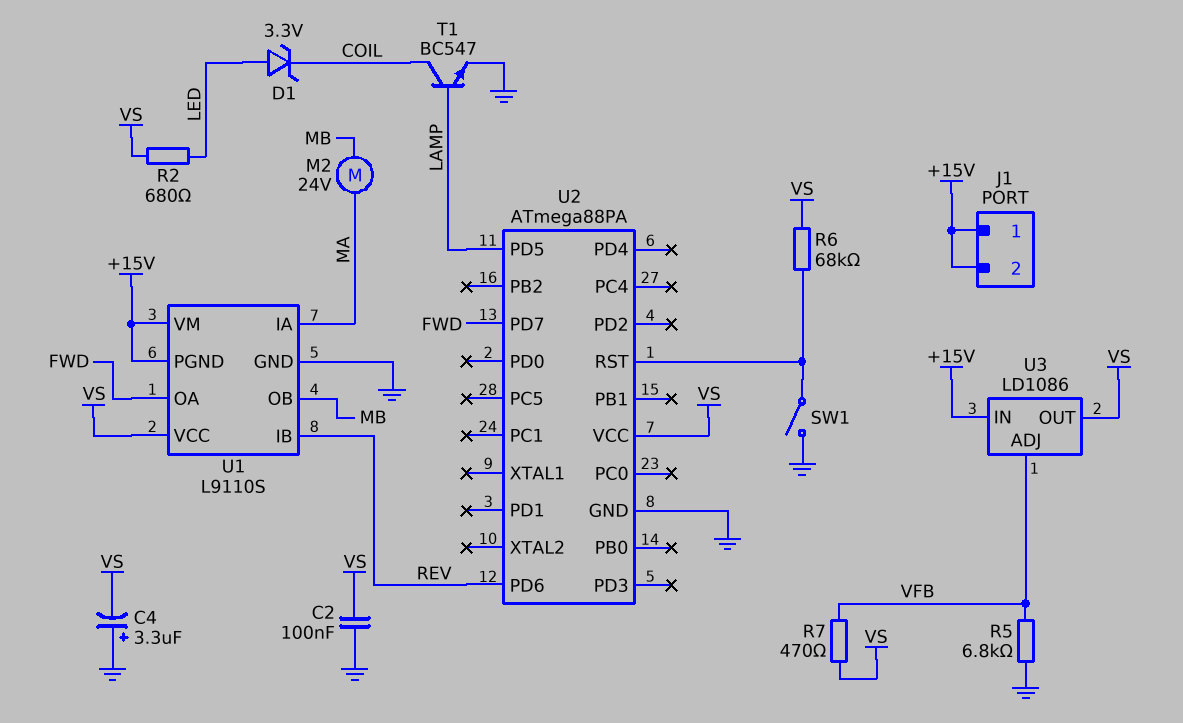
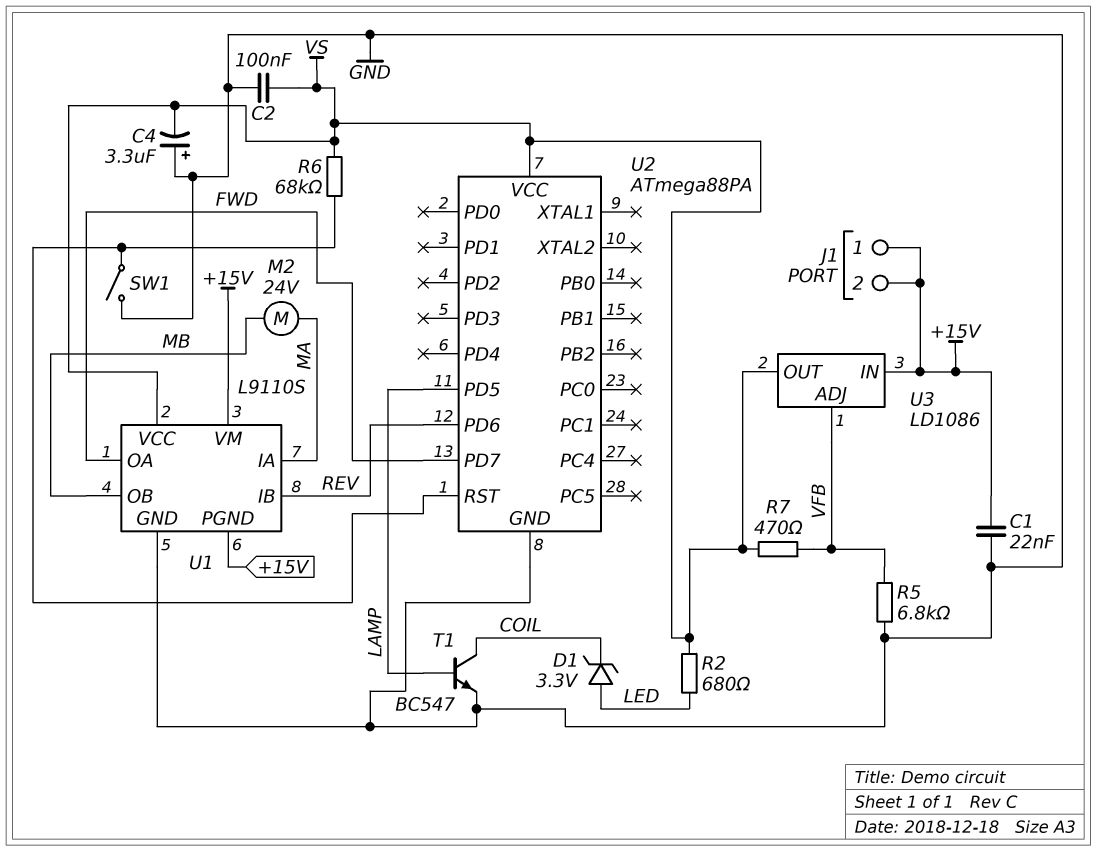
C1: none -> 22nF (+15V, GND)

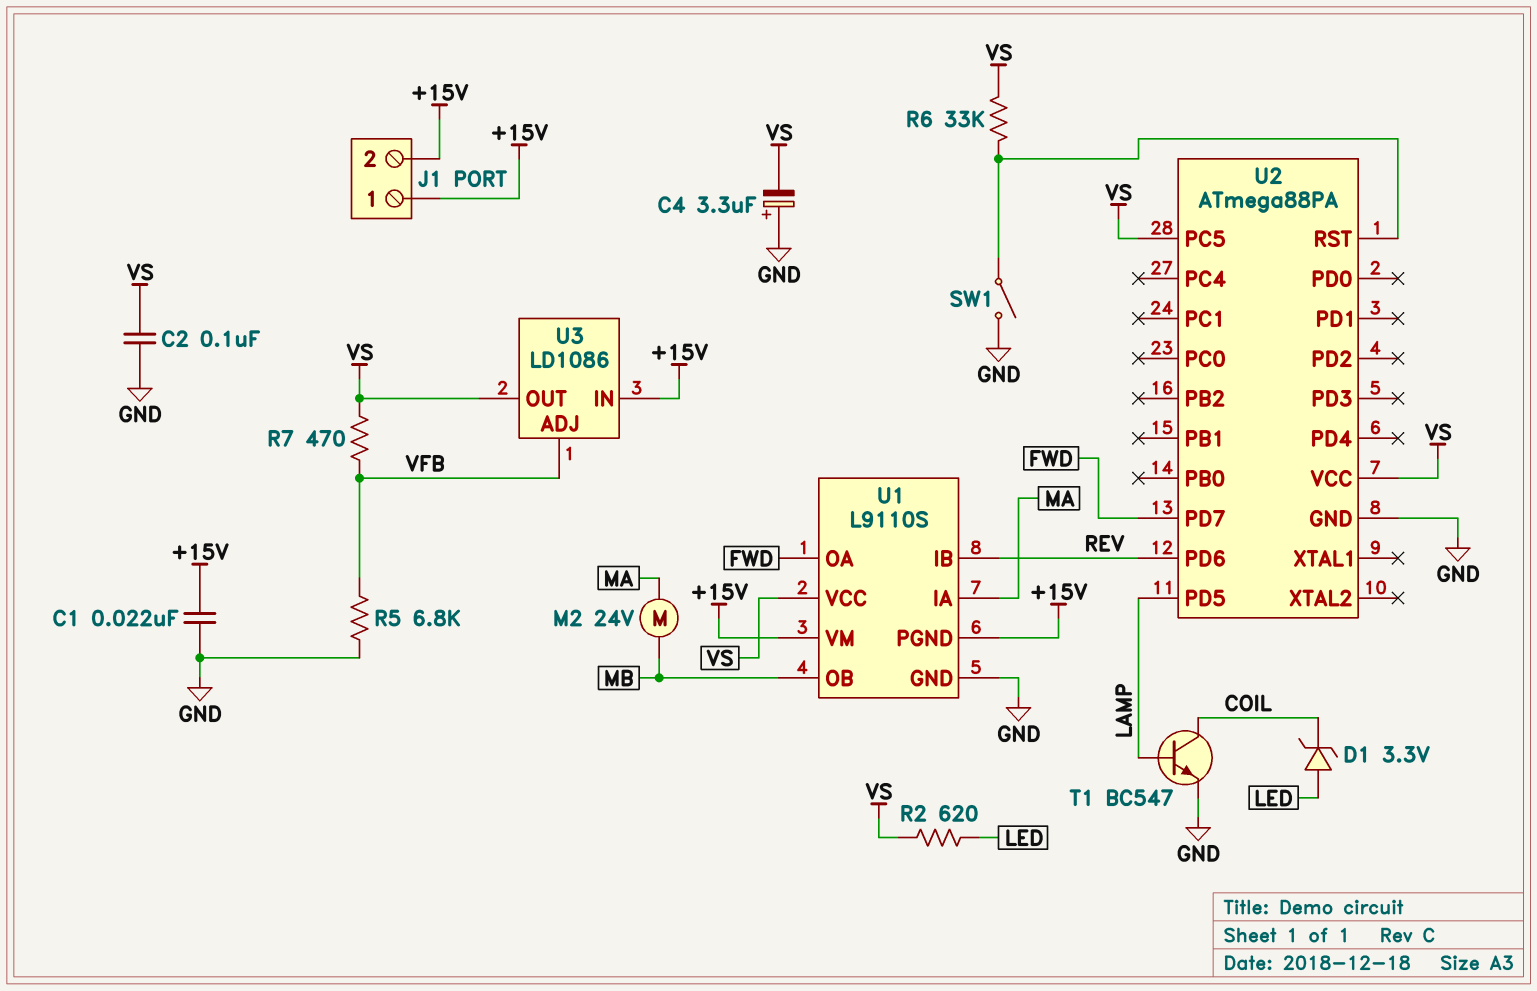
R2: 680 (LED, VS) -> 620 (LED, VS)
R6: 68k (U2/RST, VS) -> 33k (U2/RST, VS)
U2 pin PC5: none -> VS

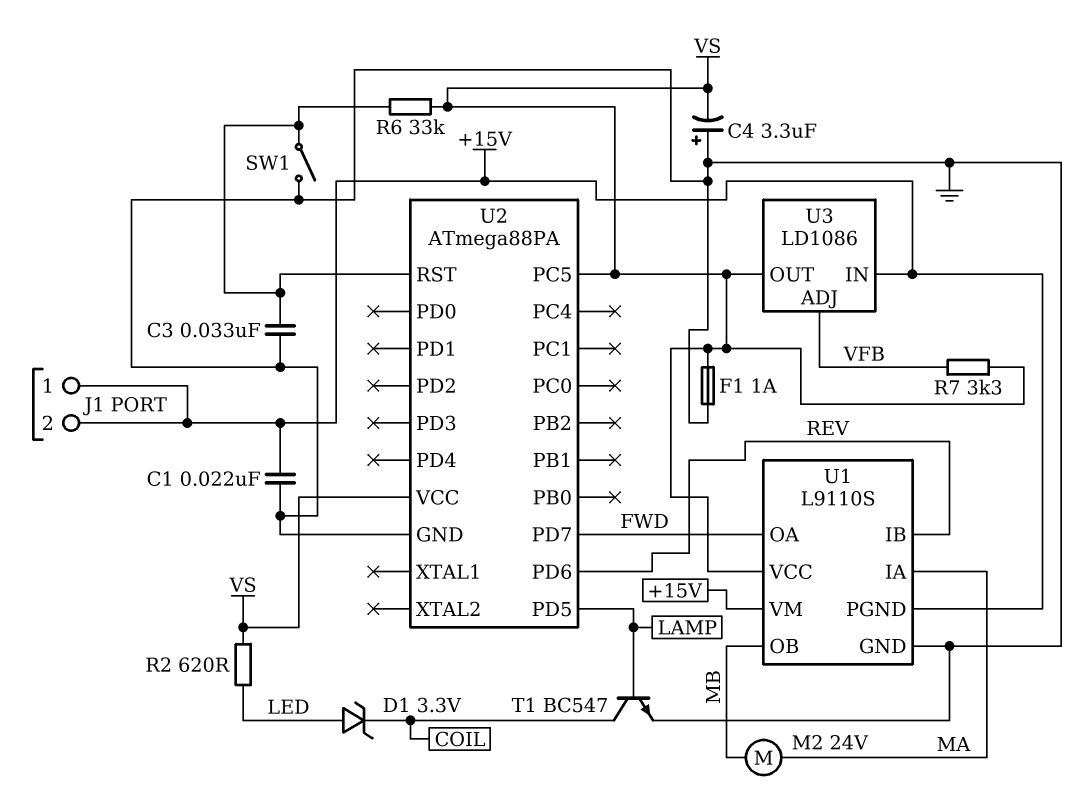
C2: 100nF (GND, VS) -> none
C3: none -> 33nF (GND, U2/RST)
F1: none -> 1A (GND, VS)
R5: 6.8k (GND, VFB) -> none
R7: 470 (VFB, VS) -> 3.3k (VFB, VS)

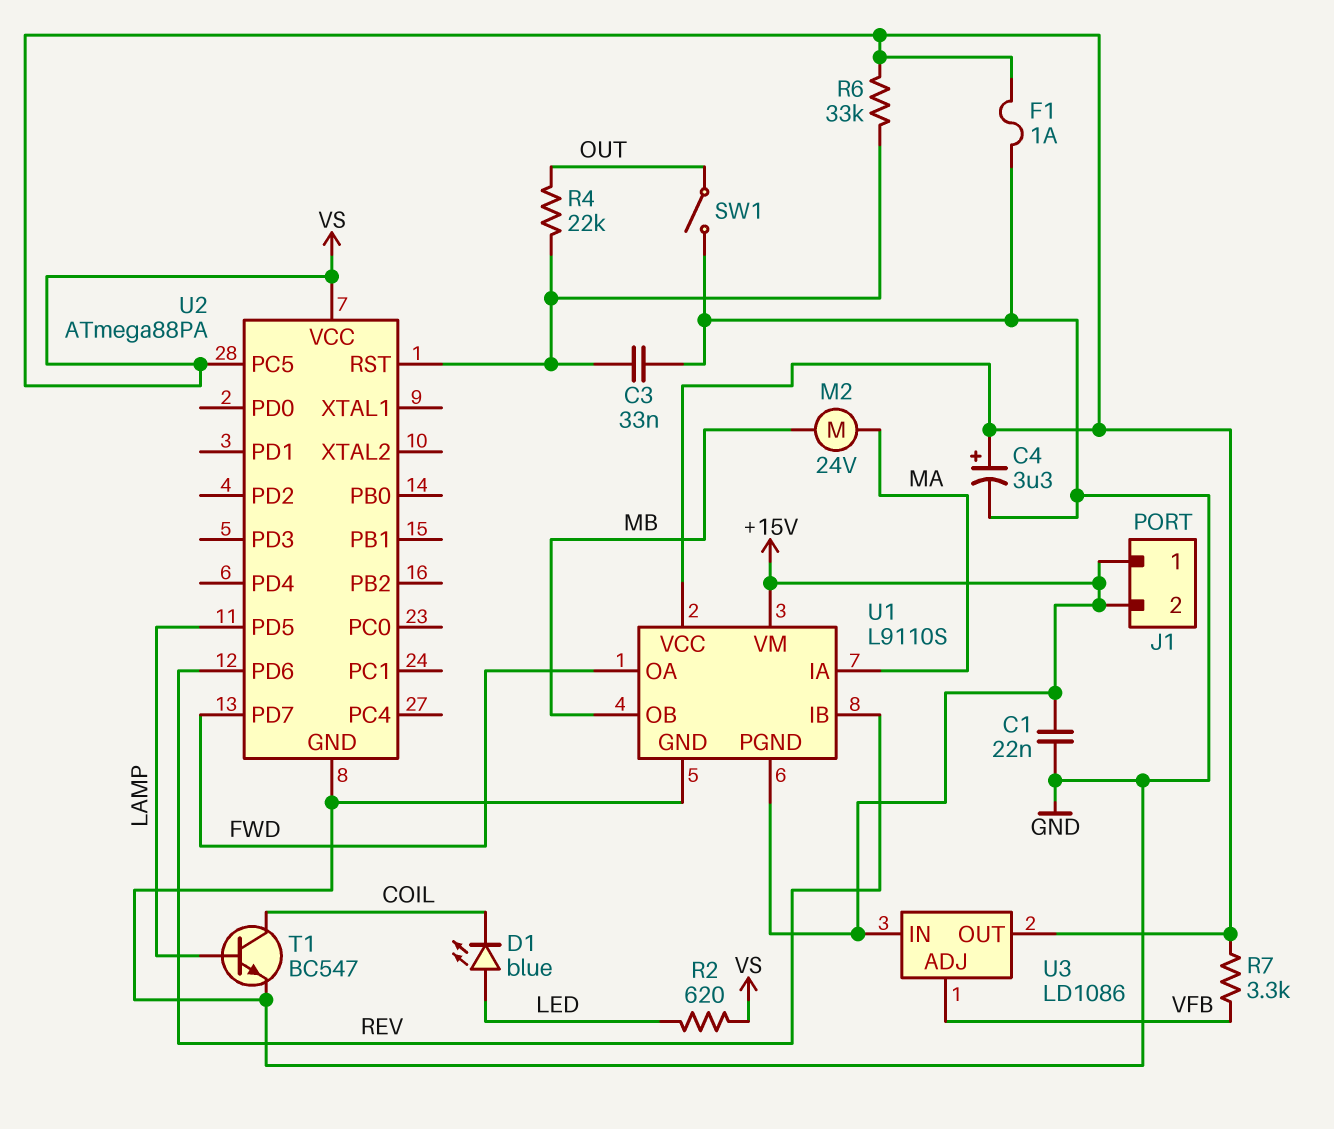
C4: 3.3uF (plus GND, minus VS) -> 3.3uF (plus VS, minus GND)
D1: zener 3.3V (A LED, K COIL) -> LED blue (A LED, K COIL)
R4: none -> 22k (OUT, U2/RST)
SW1: switch (GND, U2/RST) -> switch (GND, OUT)

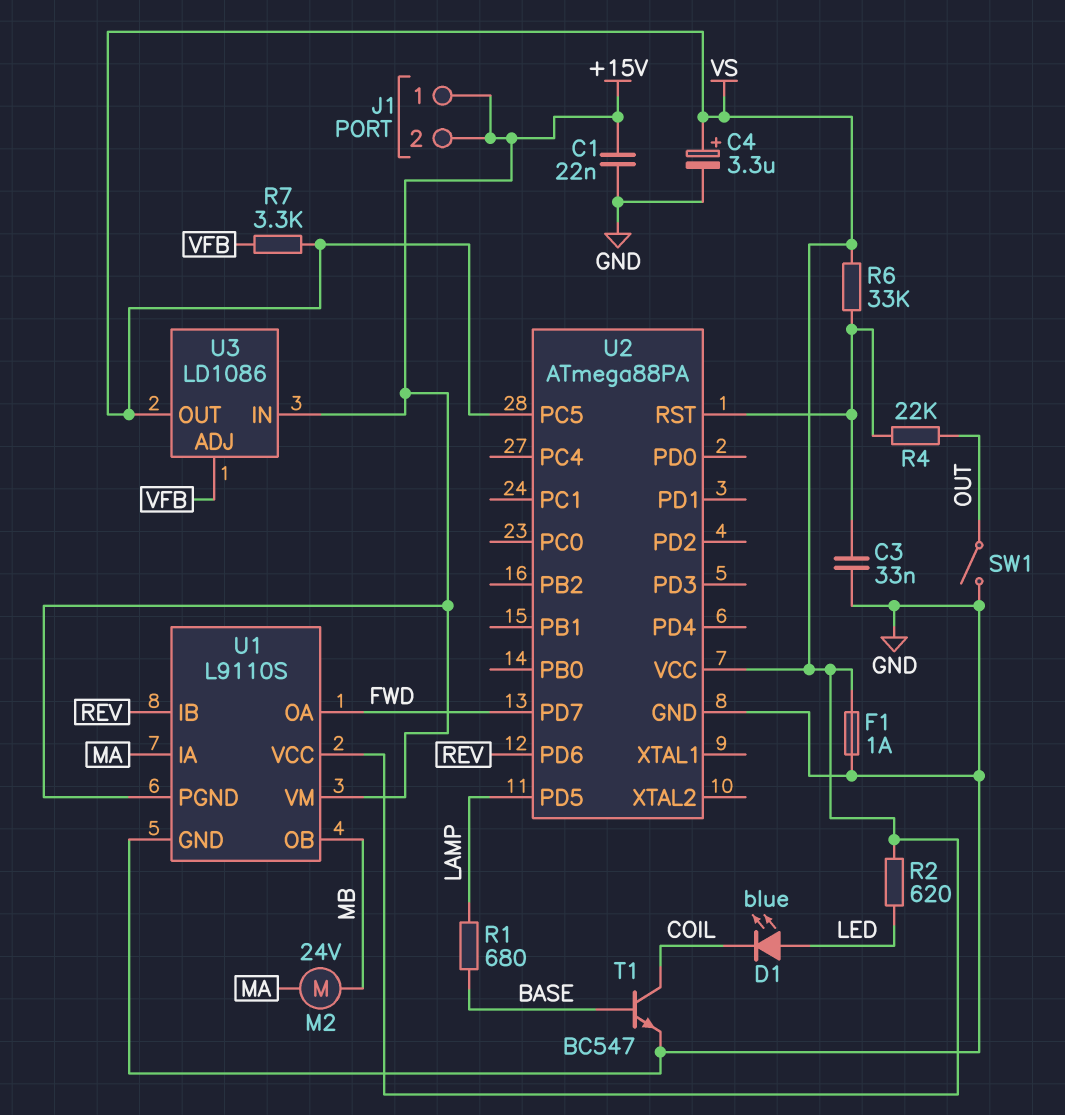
R1: none -> 680 (BASE, LAMP)
T1: NPN BC547 (B LAMP, C COIL, E GND) -> NPN BC547 (B BASE, C COIL, E GND)

